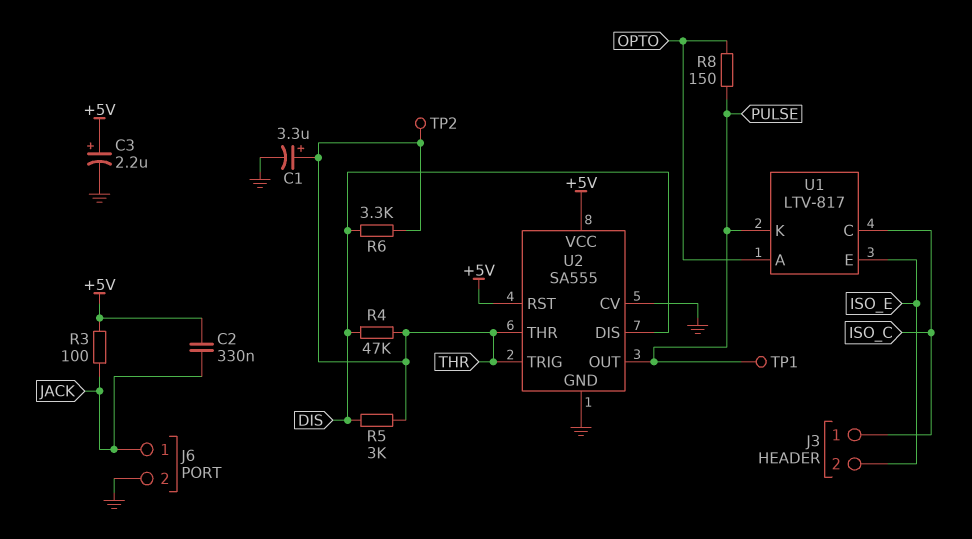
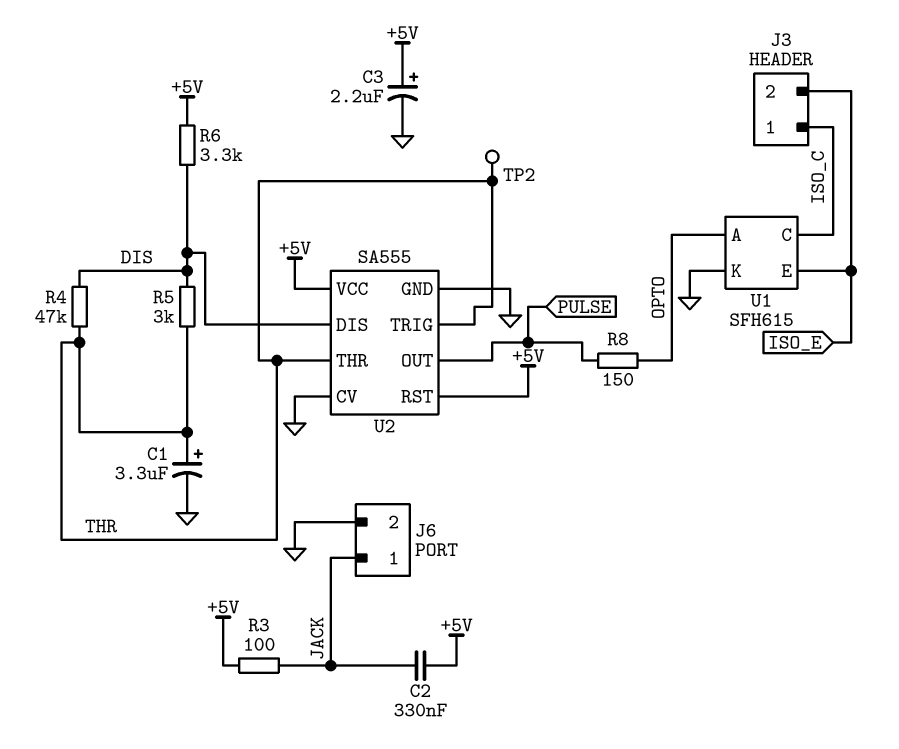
R6: 3.3k (DIS, THR) -> 3.3k (+5V, DIS)
TP1: test point (PULSE) -> none
U1: LTV-817 -> SFH615
U1 pin K: PULSE -> GND

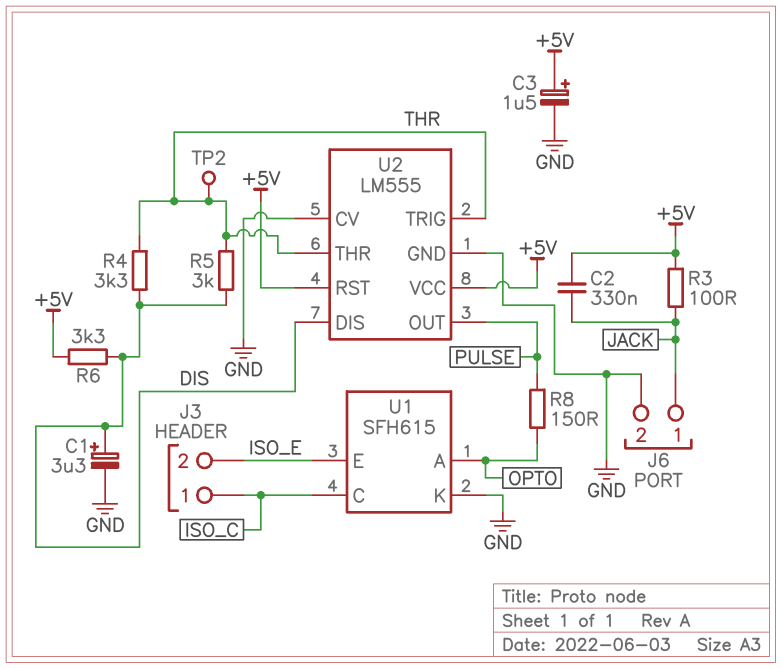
C1: 3.3uF (plus THR, minus GND) -> 3.3uF (plus DIS, minus GND)
C3: 2.2uF (plus +5V, minus GND) -> 1.5uF (plus +5V, minus GND)
R4: 47k (DIS, THR) -> 3.3k (DIS, THR)
U2: SA555 -> LM555

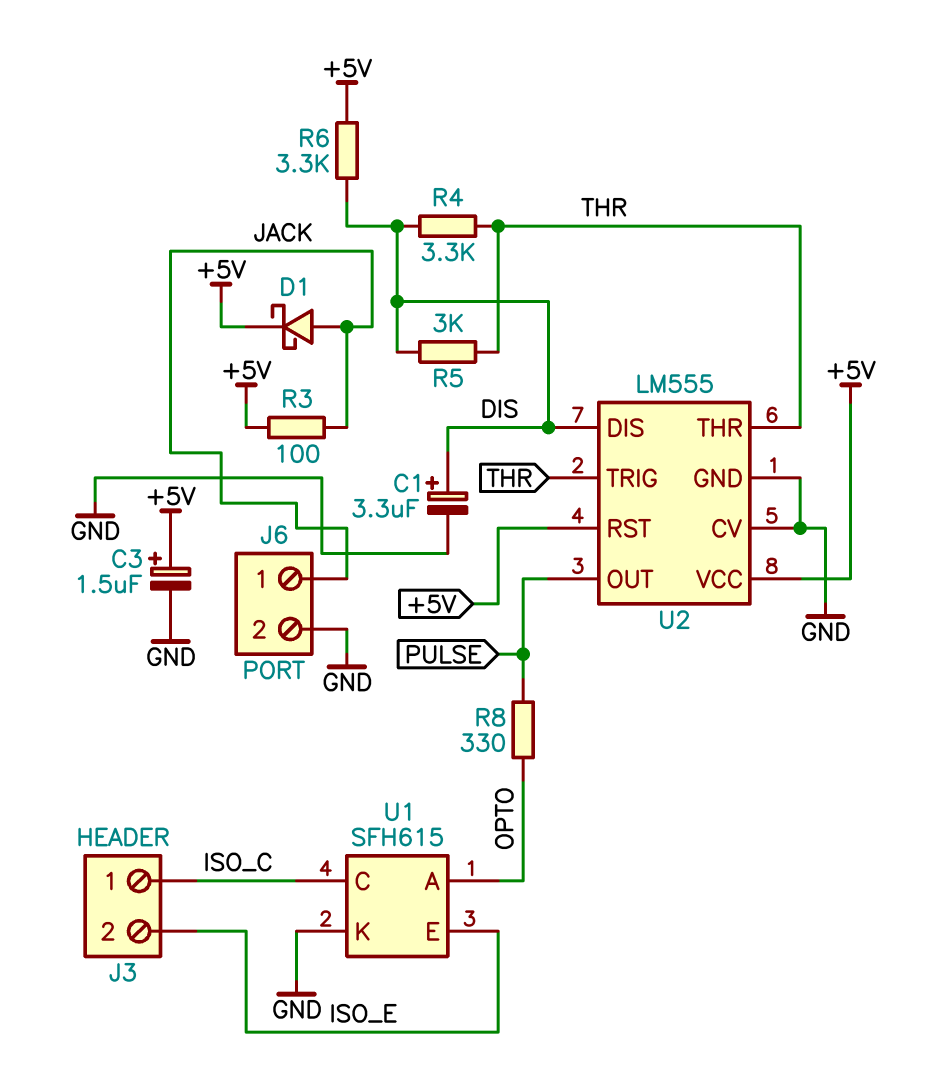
C2: 330nF (+5V, JACK) -> none
D1: none -> schottky (A JACK, K +5V)
R8: 150 (OPTO, PULSE) -> 330 (OPTO, PULSE)
TP2: test point (THR) -> none

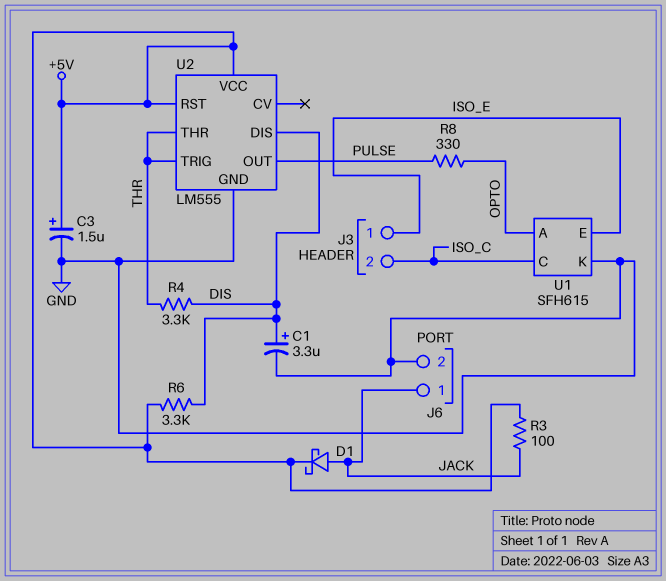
J3 pin 1: ISO_C -> ISO_E
J3 pin 2: ISO_E -> ISO_C
R5: 3k (DIS, THR) -> none
U2 pin CV: GND -> none

